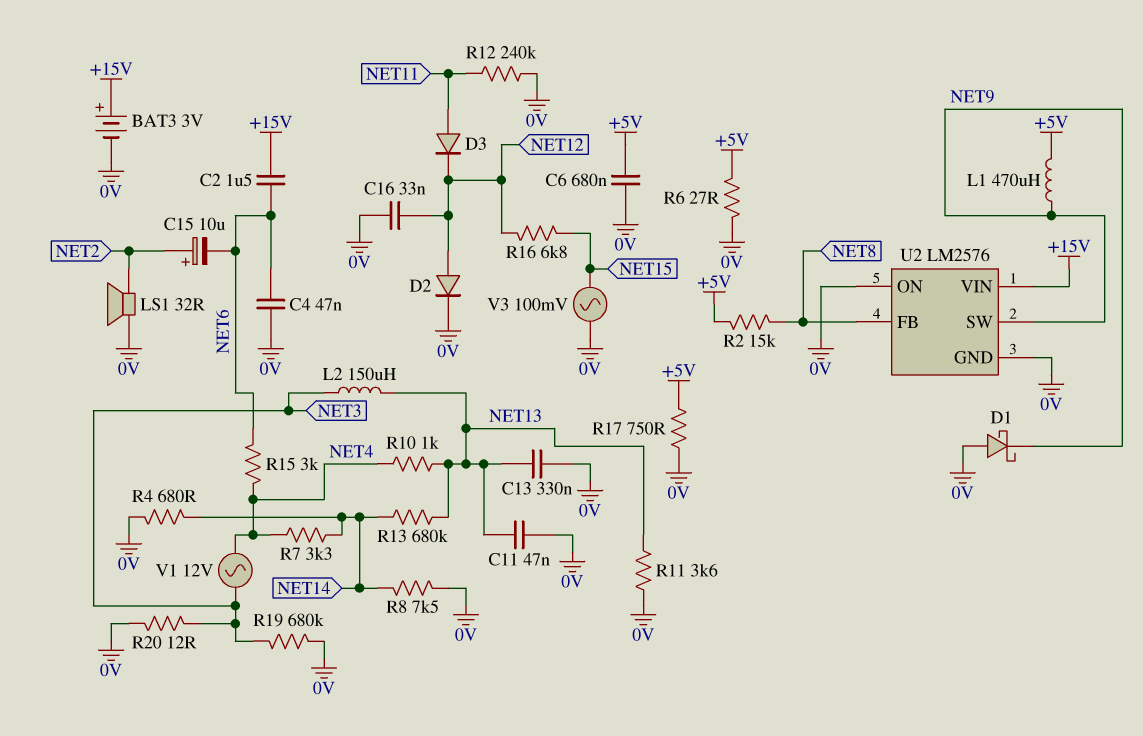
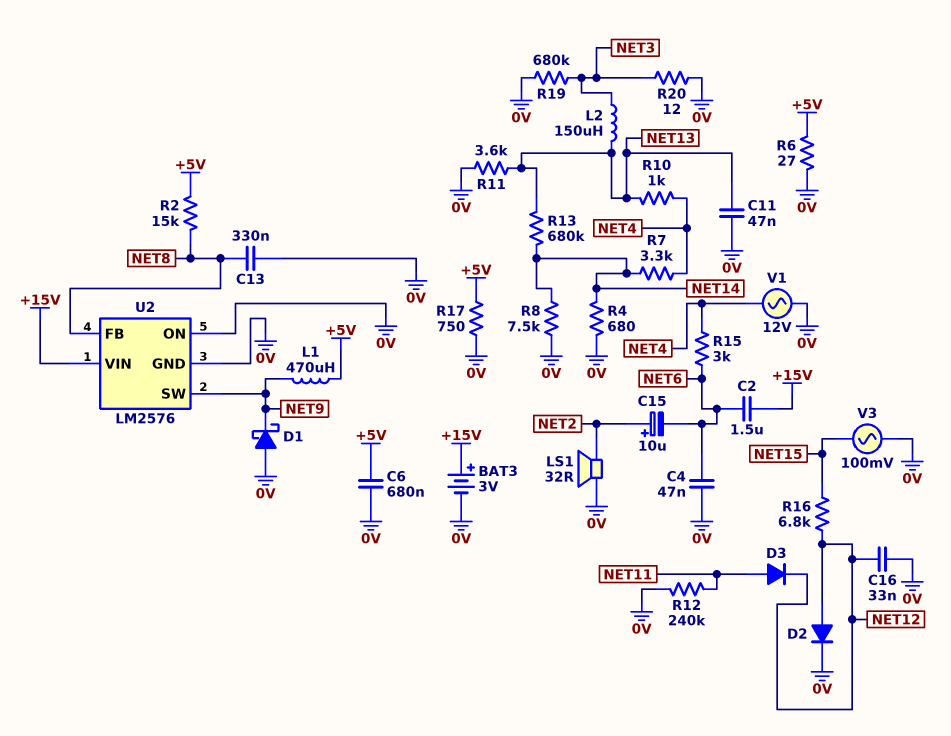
C13: 330nF (0V, NET13) -> 330nF (0V, NET8)
V1: AC 12V (NET3, NET4) -> AC 12V (0V, NET4)

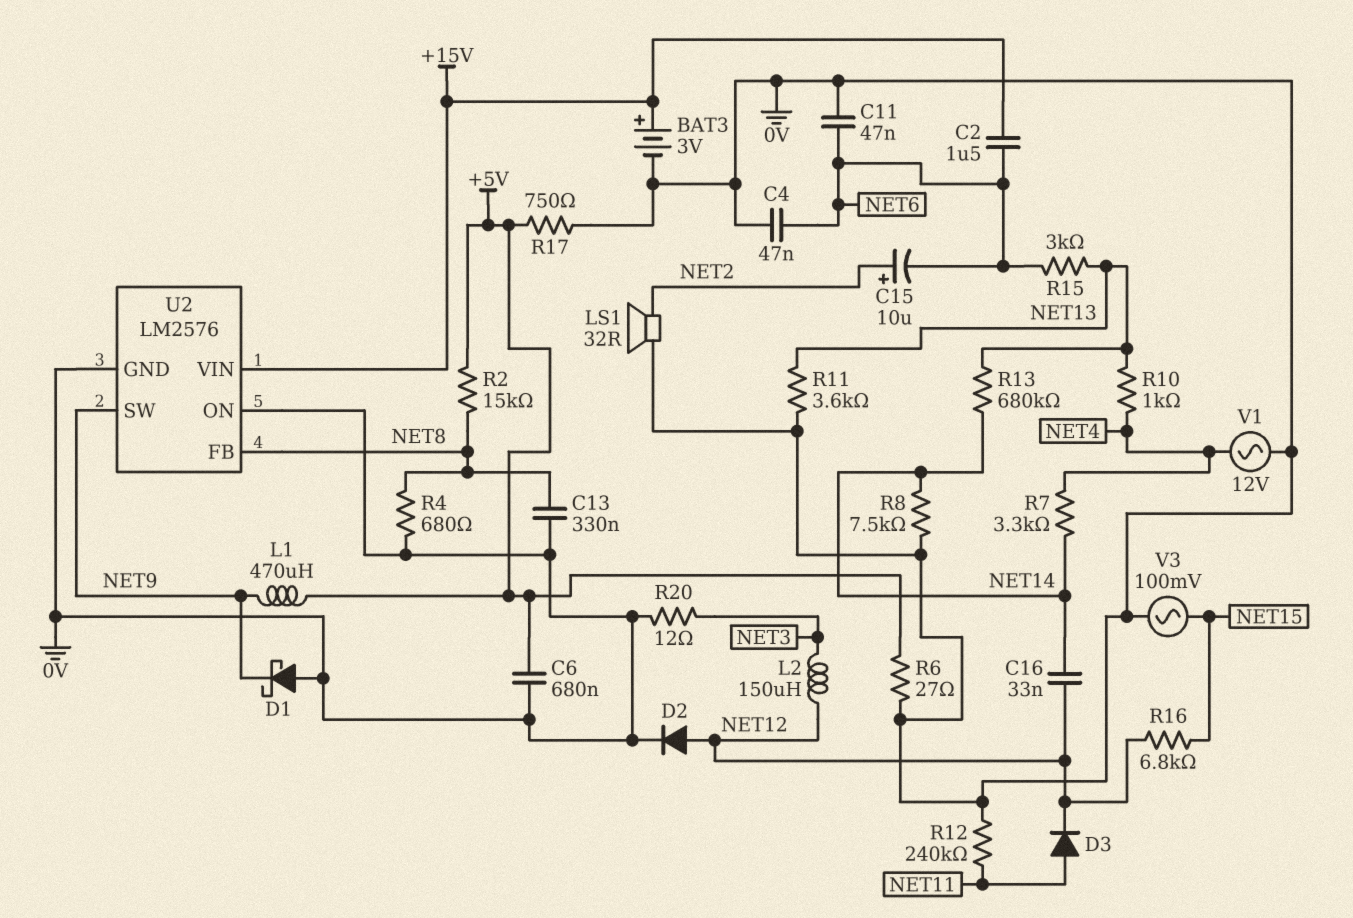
C11: 47nF (0V, NET13) -> 47nF (0V, NET6)
C16: 33nF (0V, NET12) -> 33nF (NET12, NET14)
L2: 150uH (NET3, NET13) -> 150uH (NET3, NET12)
R4: 680 (0V, NET14) -> 680 (0V, NET8)
R15: 3k (NET4, NET6) -> 3k (NET6, NET13)
R19: 680k (0V, NET3) -> none

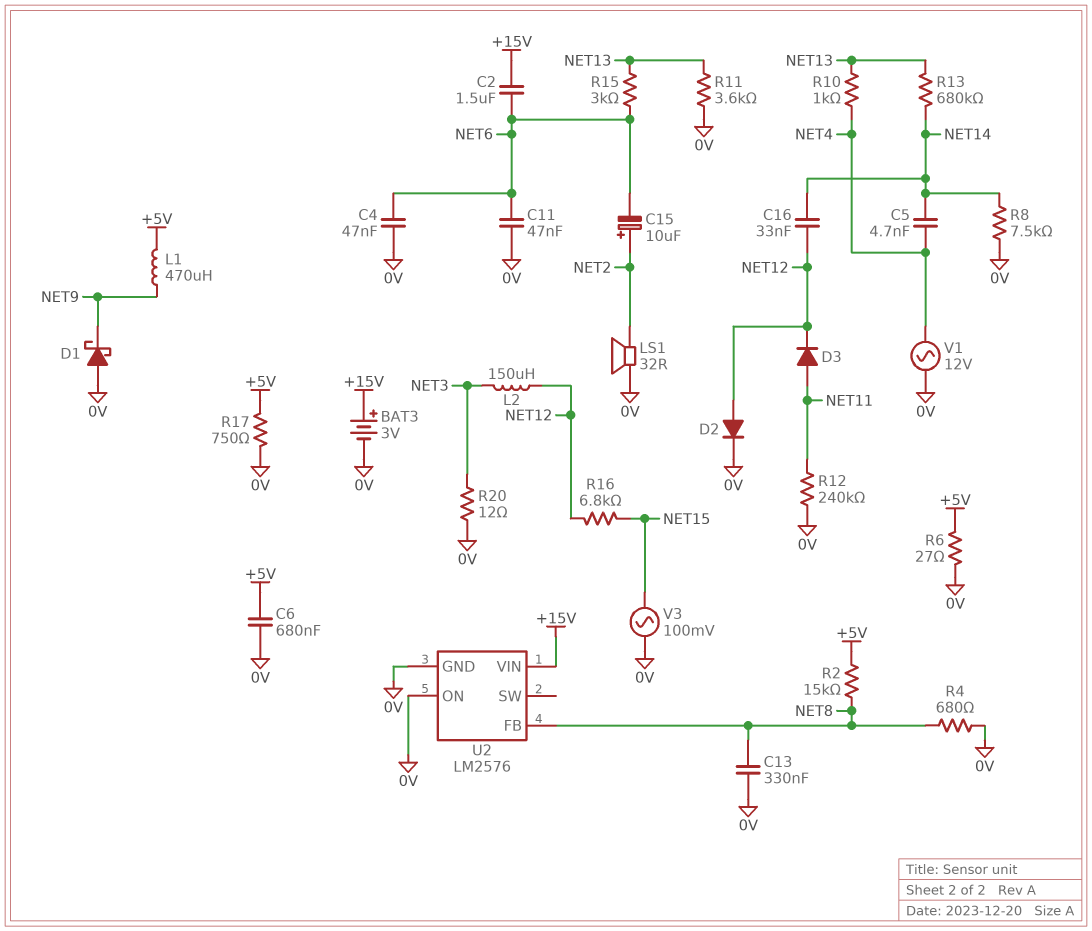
C5: none -> 4.7nF (NET4, NET14)
R7: 3.3k (NET4, NET14) -> none
U2 pin SW: NET9 -> none

